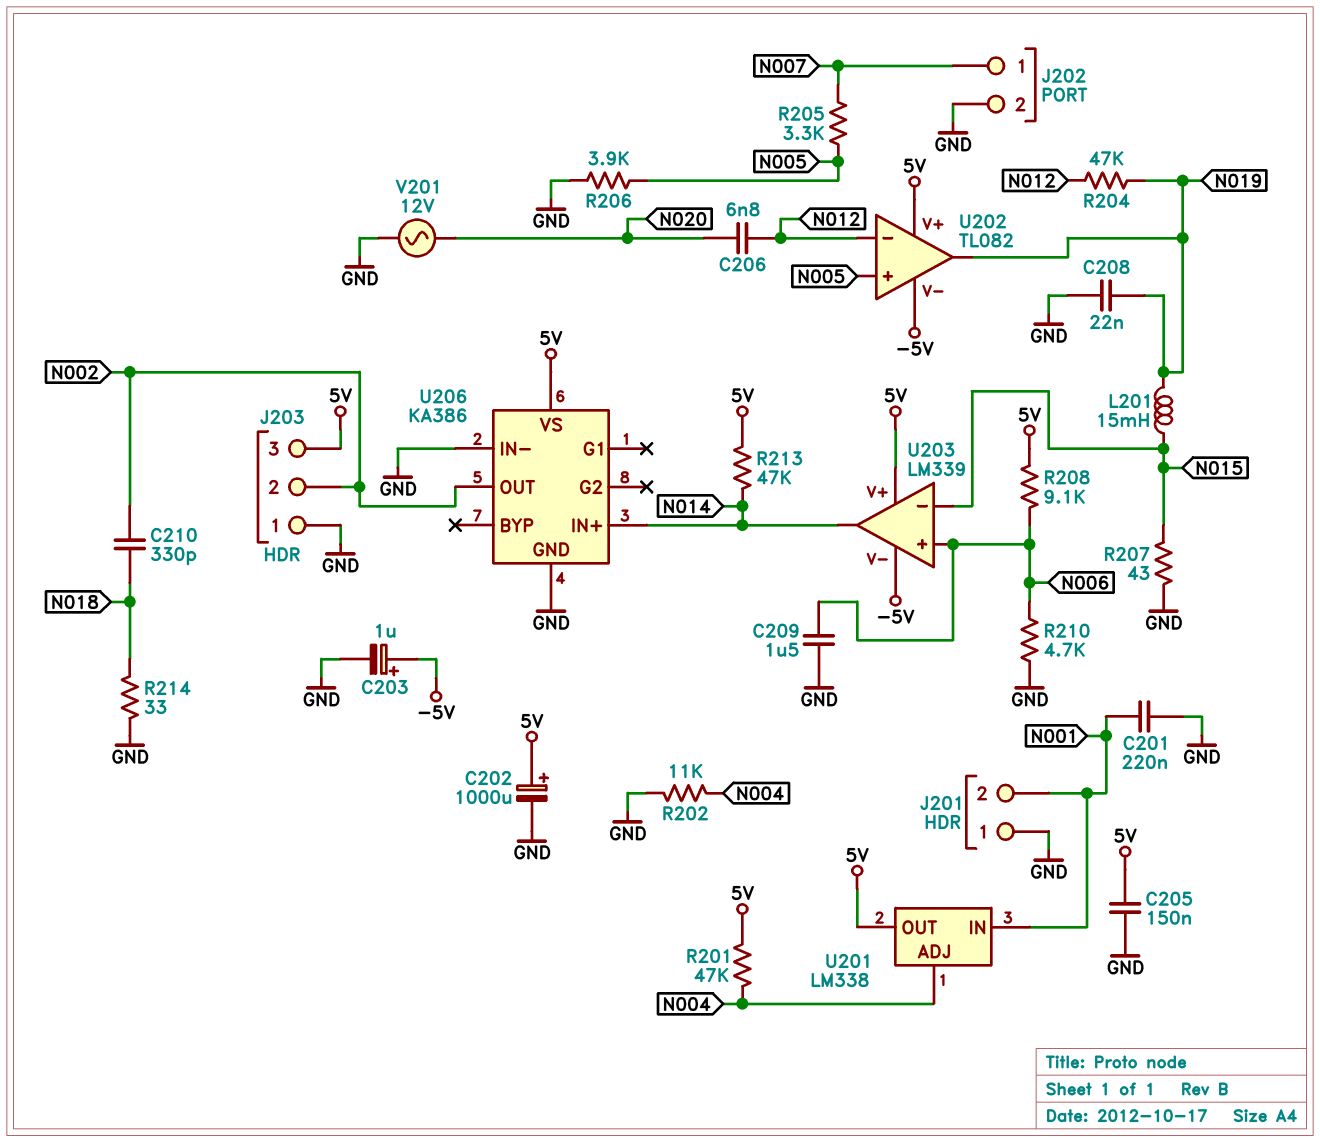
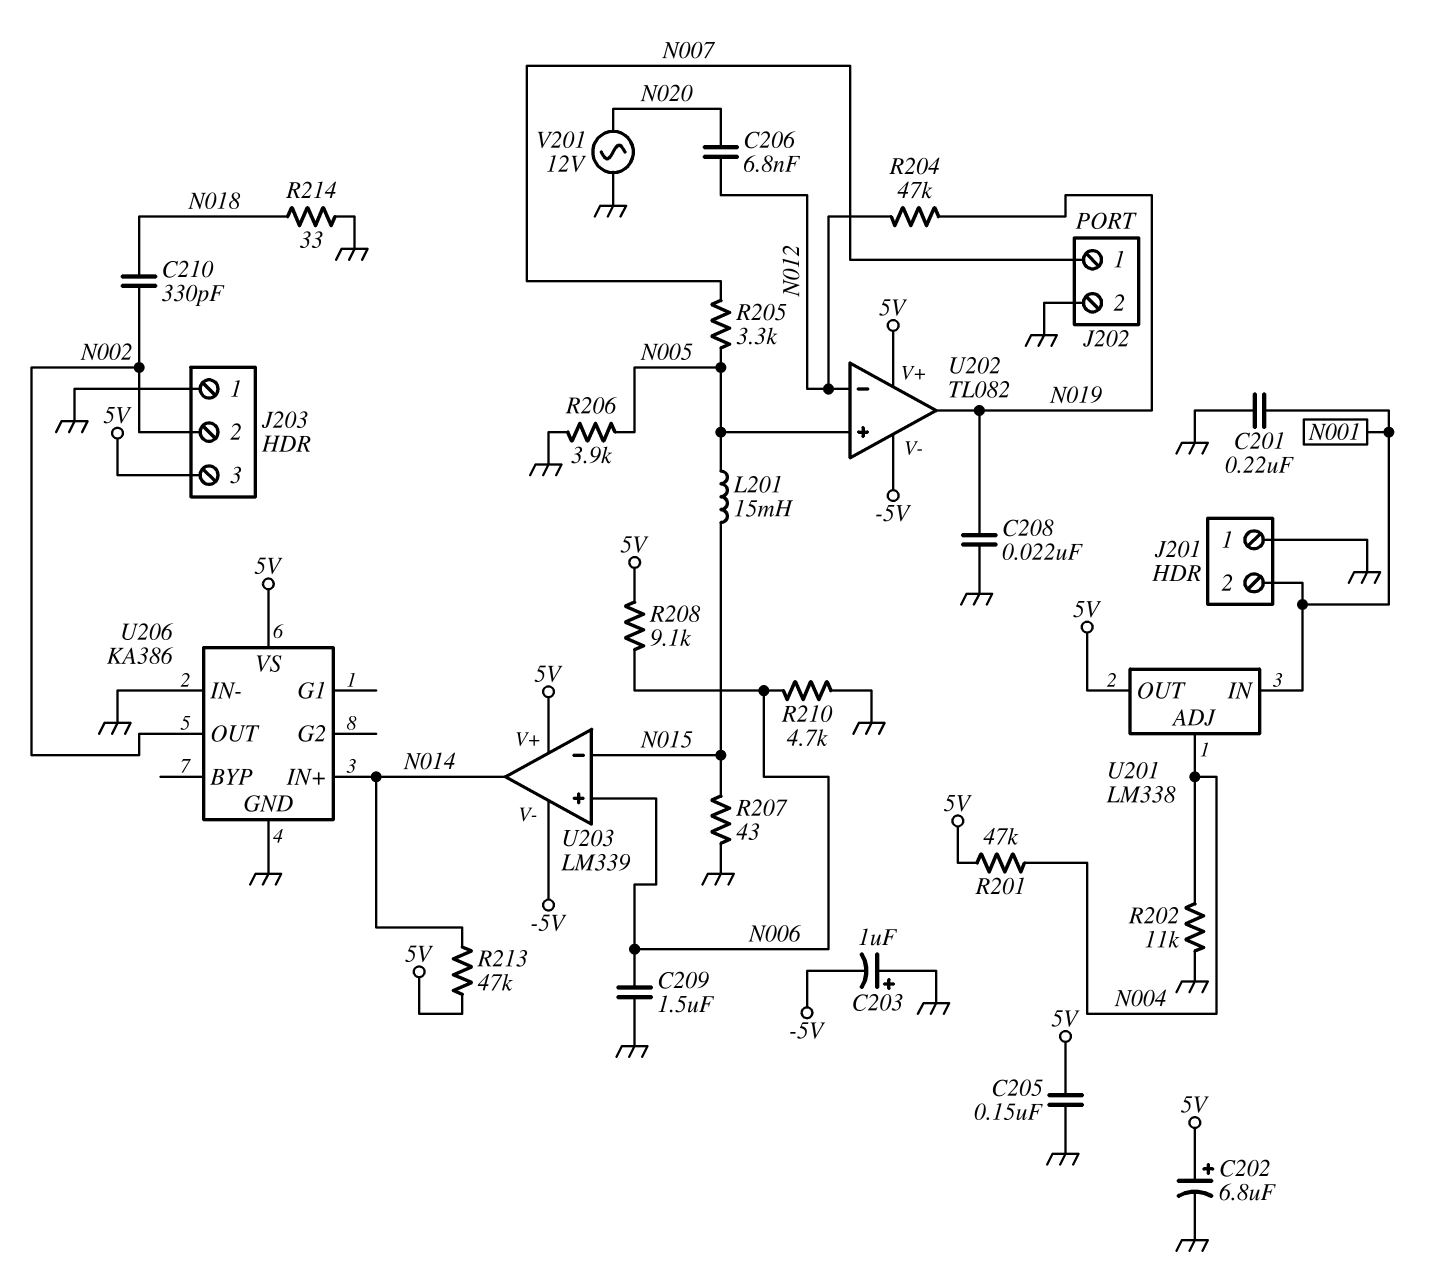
C202: 1000uF (plus 5V, minus GND) -> 6.8uF (plus 5V, minus GND)
C203: 1uF (plus -5V, minus GND) -> 1uF (plus GND, minus -5V)
L201: 15mH (N015, N019) -> 15mH (N005, N015)

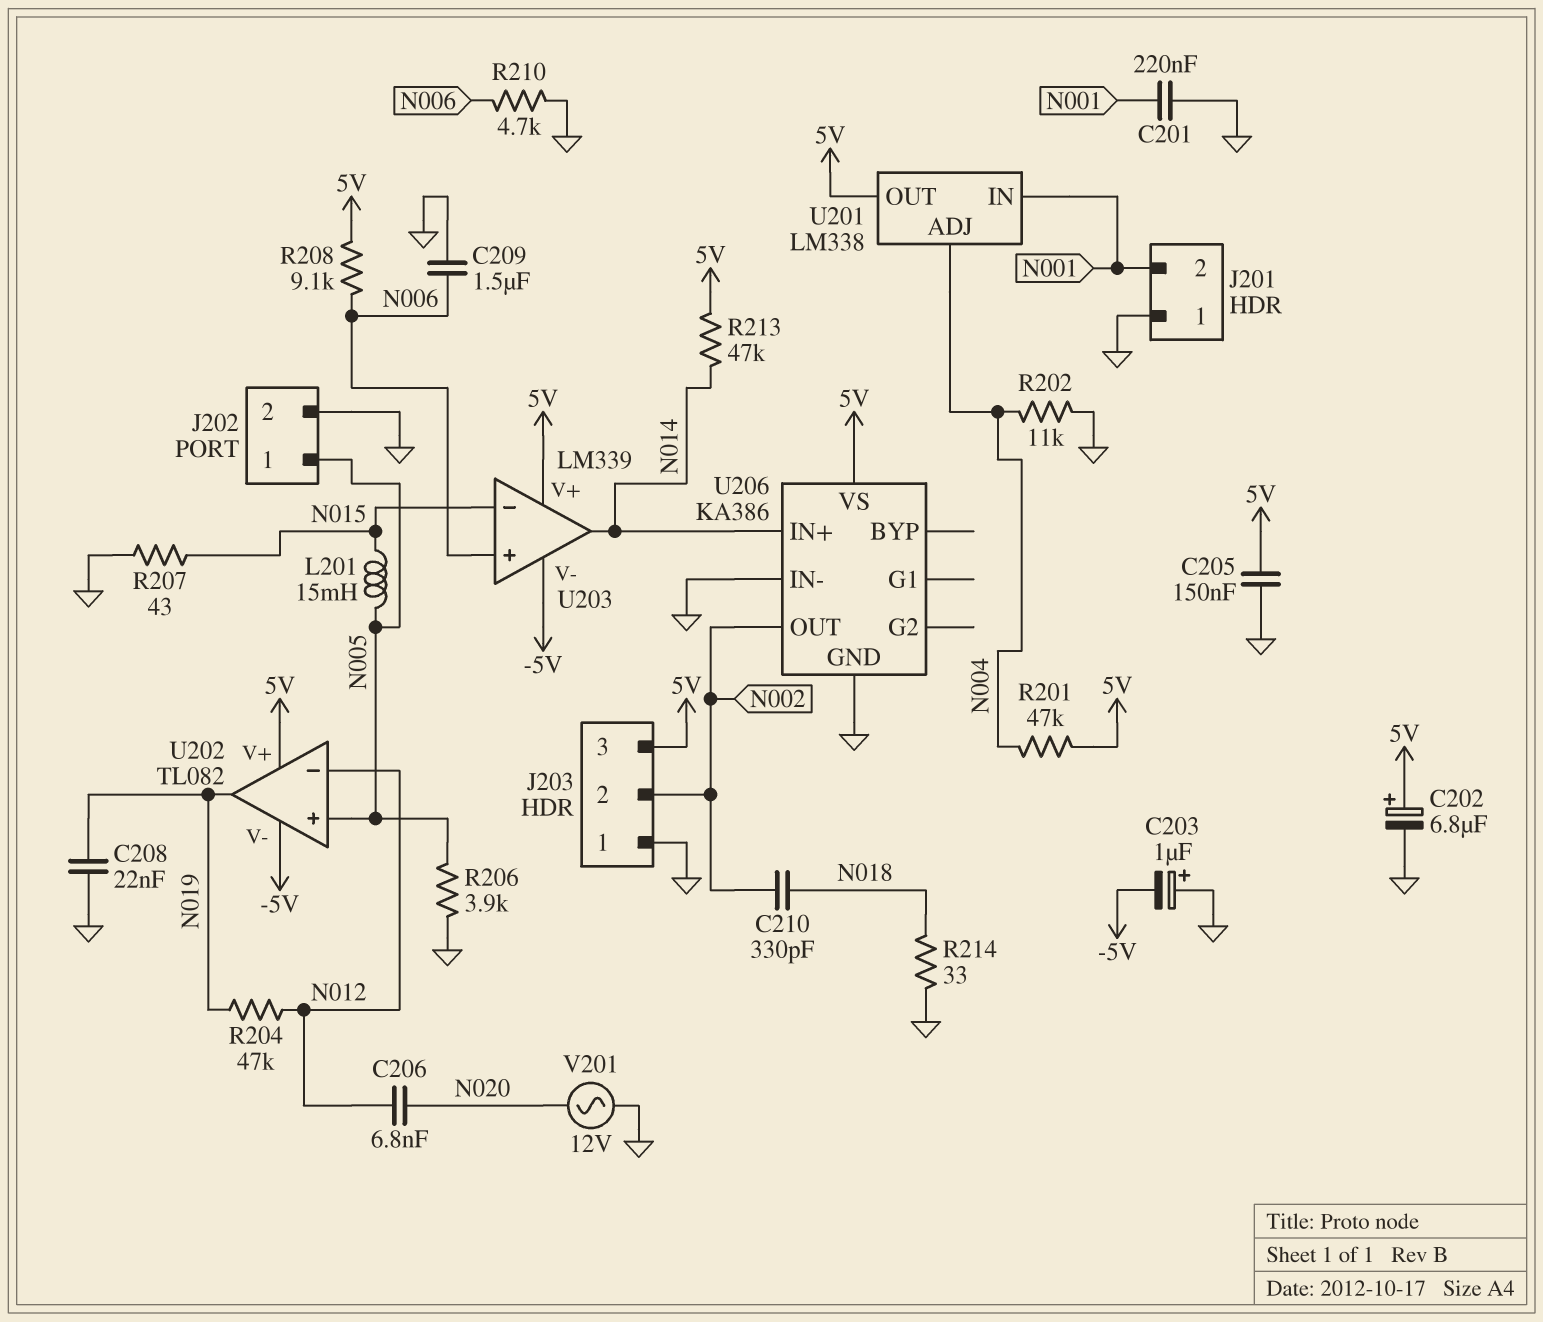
J202 pin 1: N007 -> N005
R205: 3.3k (N005, N007) -> none

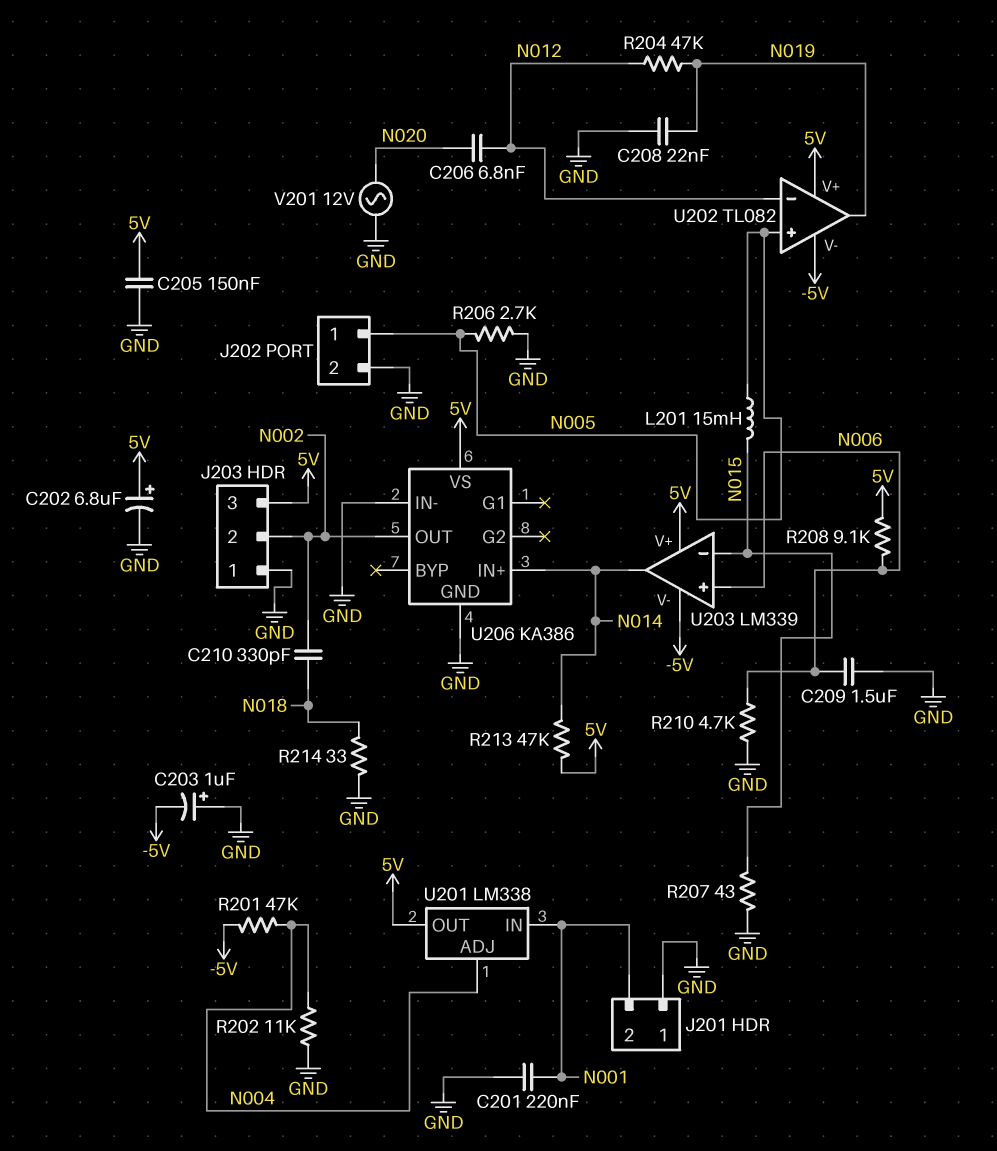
R201: 47k (5V, N004) -> 47k (-5V, N004)
R206: 3.9k (GND, N005) -> 2.7k (GND, N005)

